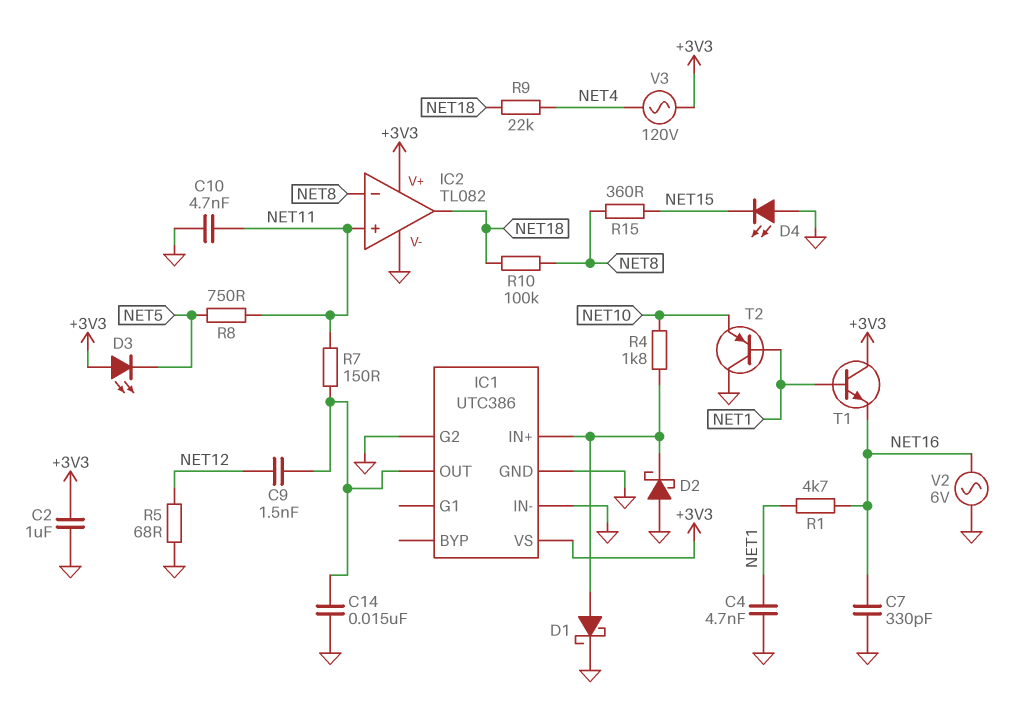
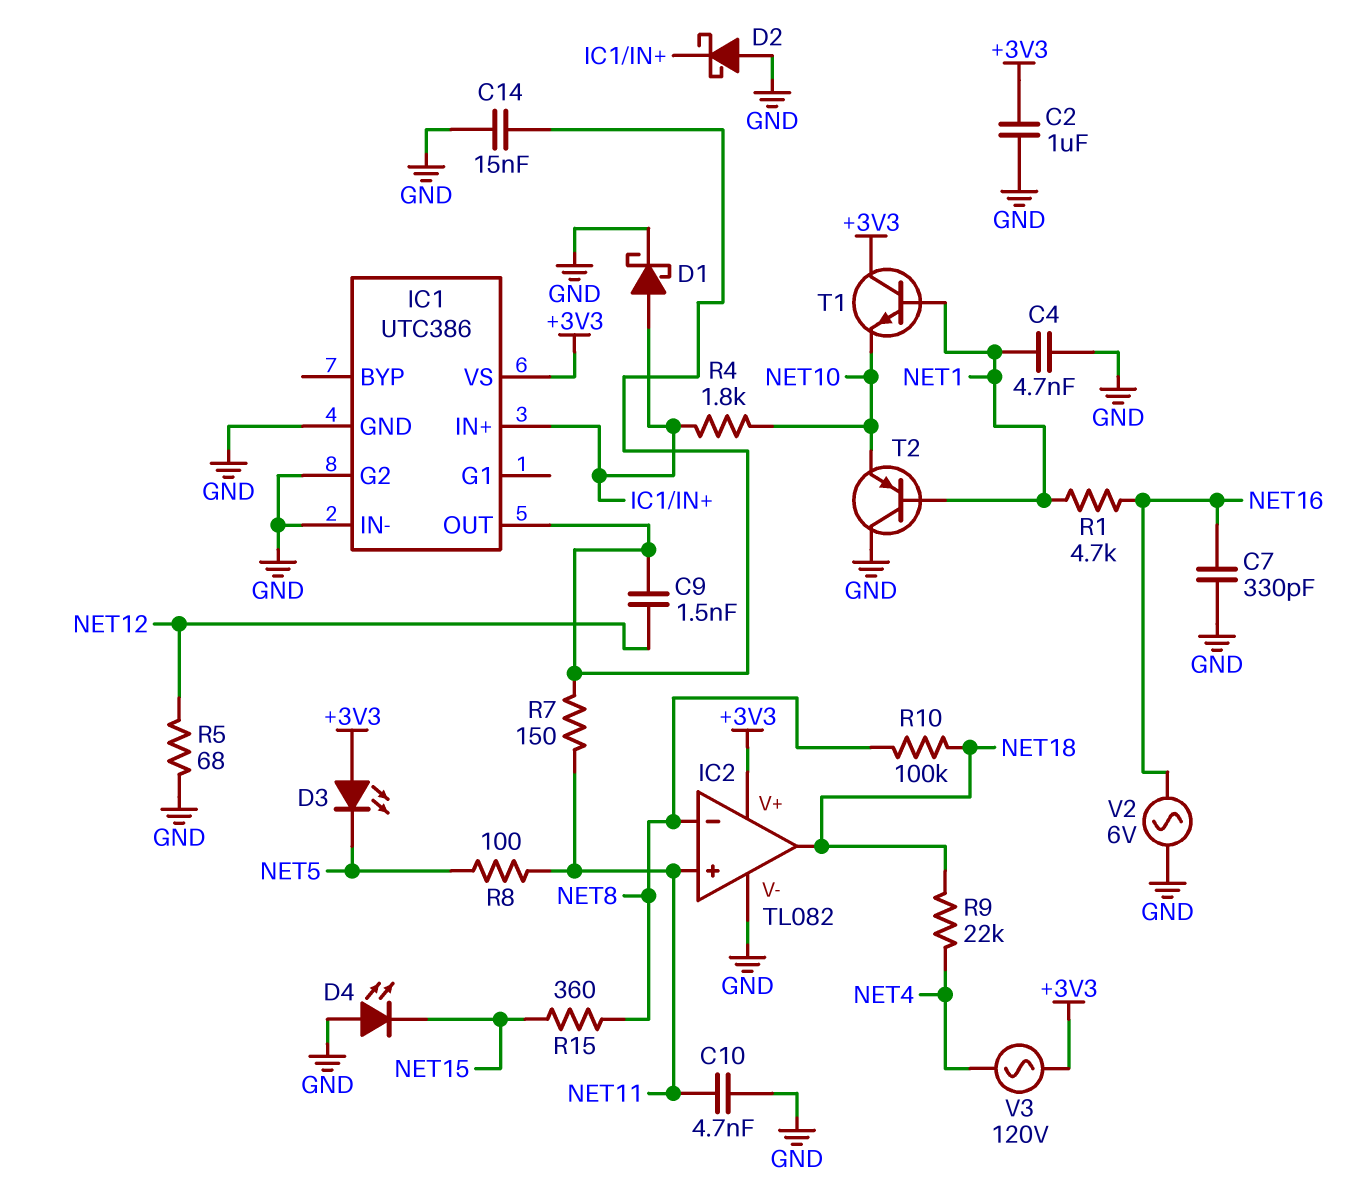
R8: 750 (NET5, NET11) -> 100 (NET5, NET11)
T1: NPN (B NET1, C +3V3, E NET16) -> NPN (B NET1, C +3V3, E NET10)

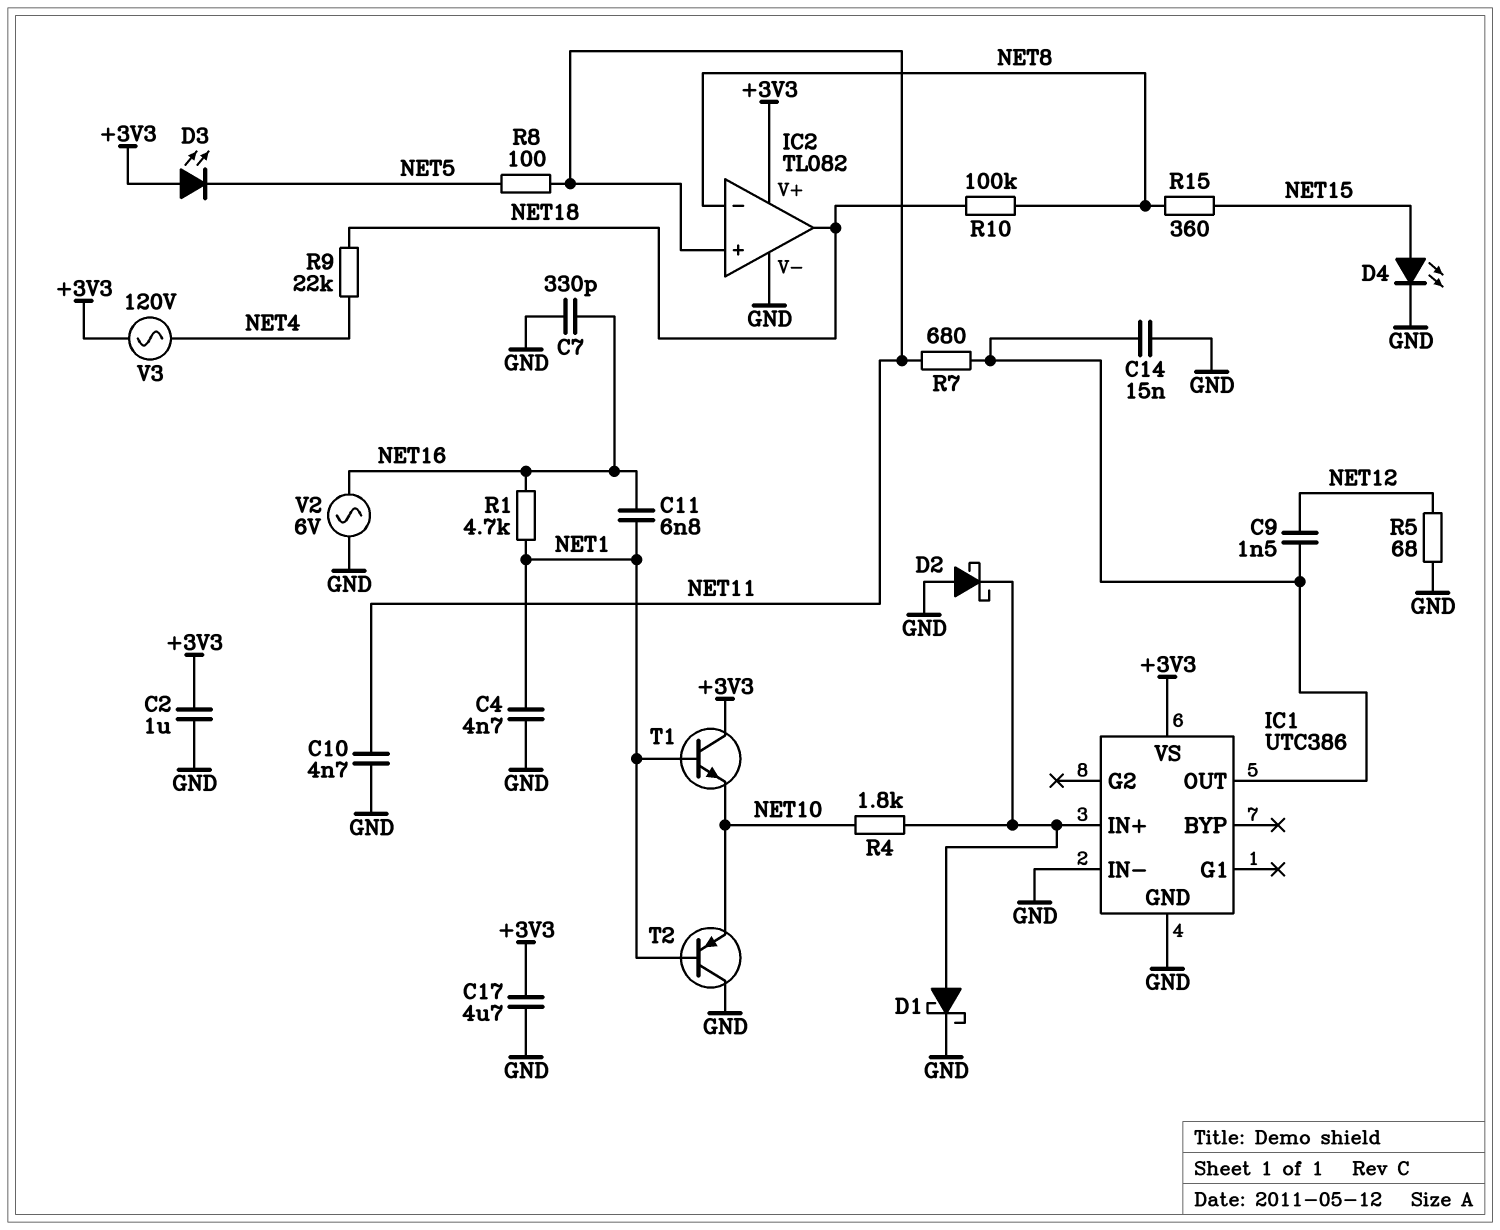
C11: none -> 6.8nF (NET1, NET16)
C17: none -> 4.7uF (+3V3, GND)
D4: LED (A GND, K NET15) -> LED (A NET15, K GND)
IC1 pin G2: GND -> none
R7: 150 (IC1/OUT, NET11) -> 680 (IC1/OUT, NET11)

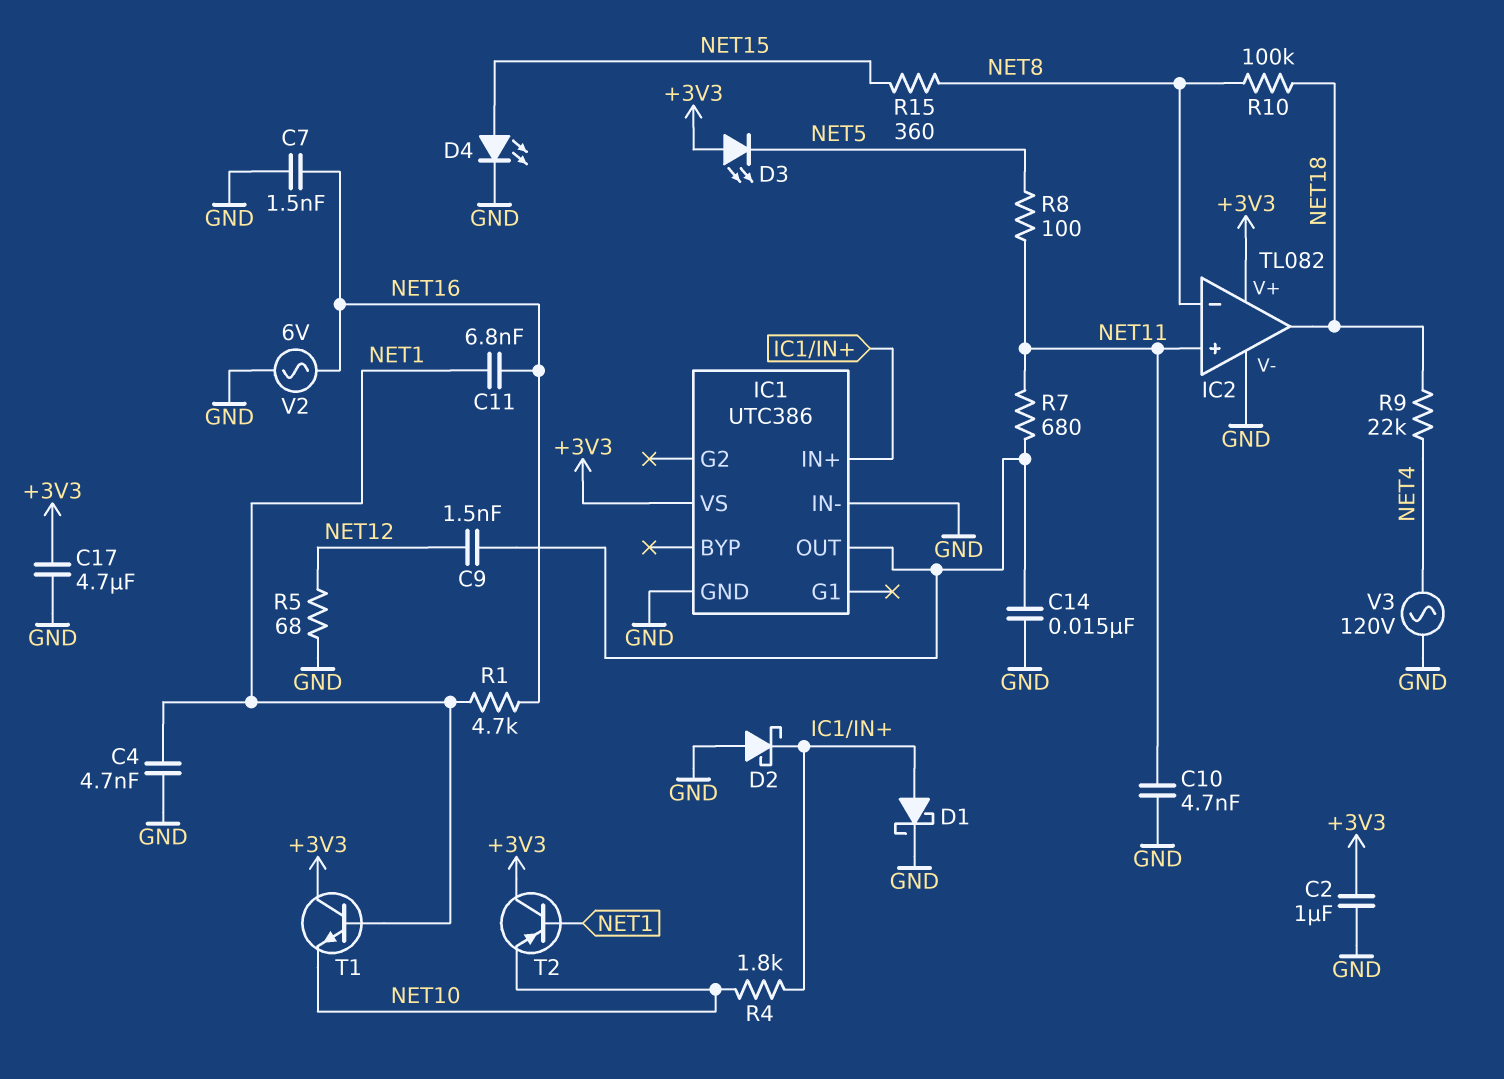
C7: 330pF (GND, NET16) -> 1.5nF (GND, NET16)
T2: PNP (B NET1, C GND, E NET10) -> PNP (B NET1, C +3V3, E NET10)
V3: AC 120V (+3V3, NET4) -> AC 120V (GND, NET4)

